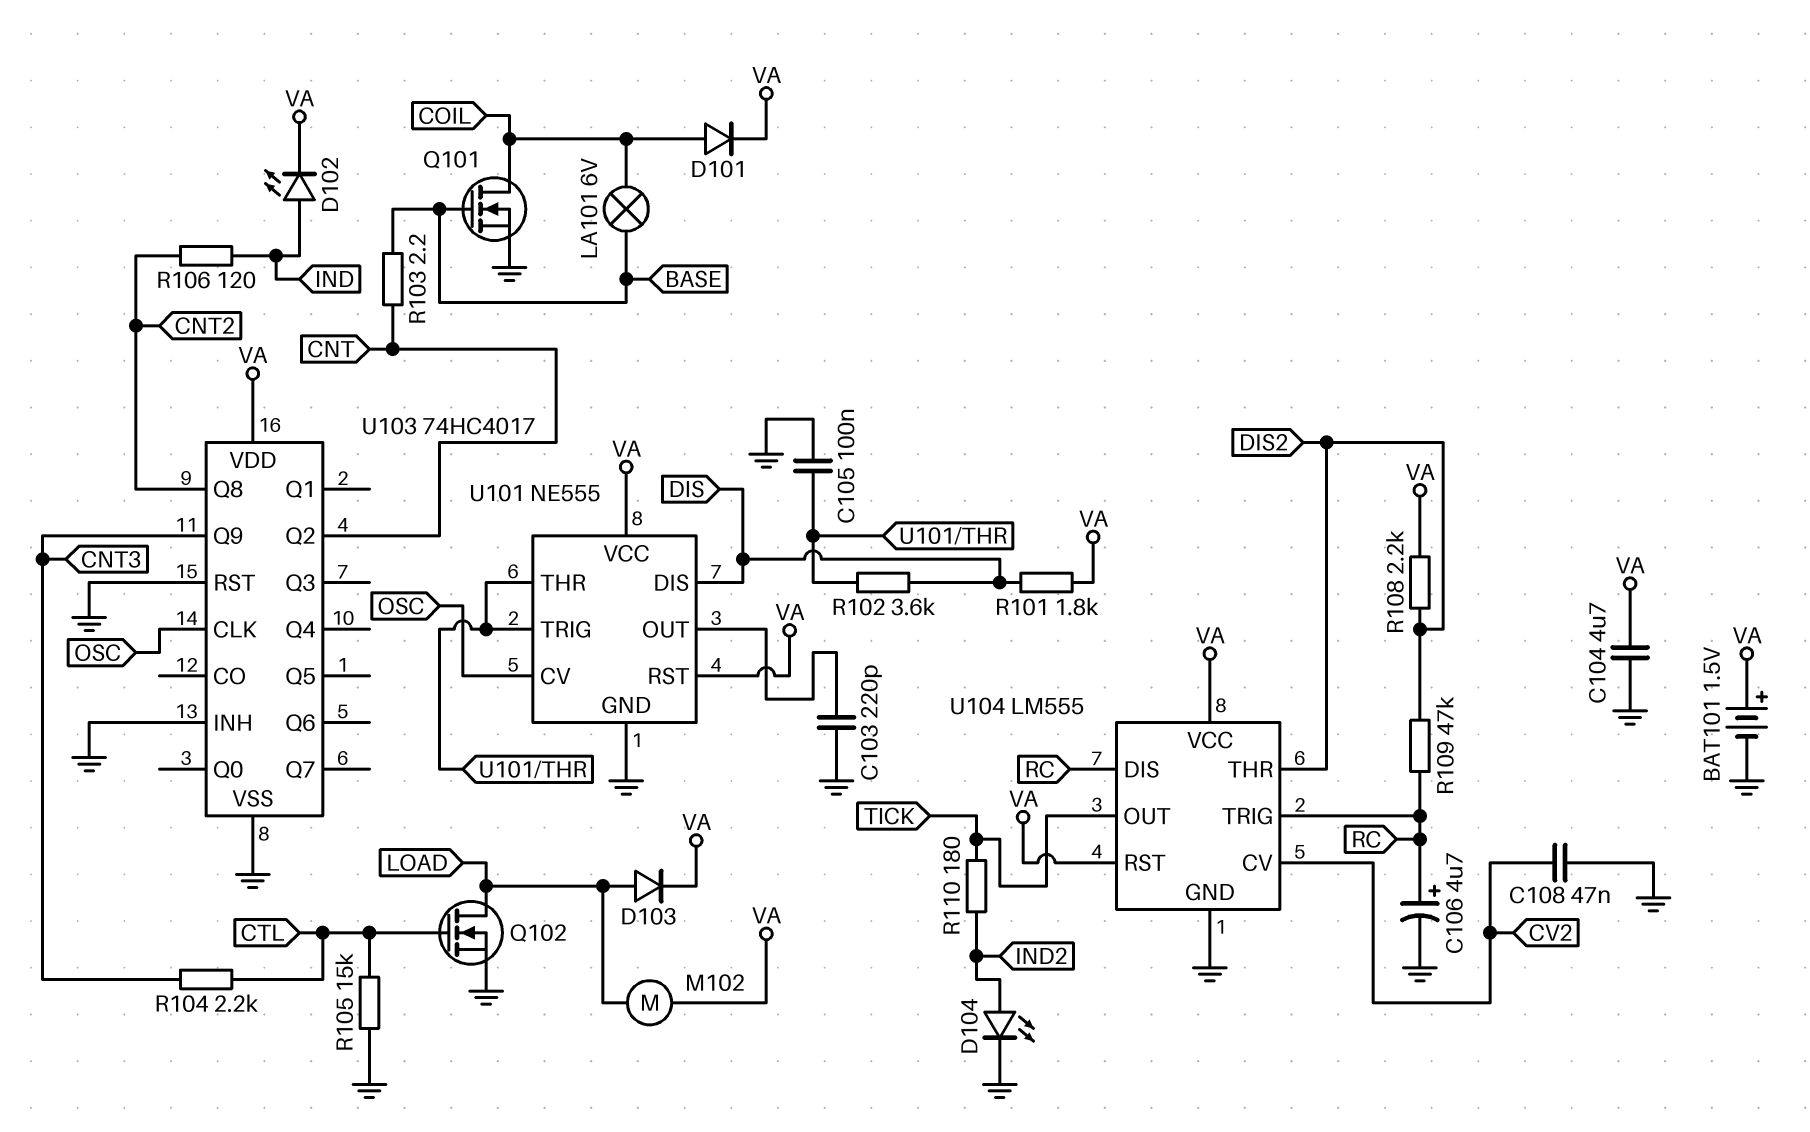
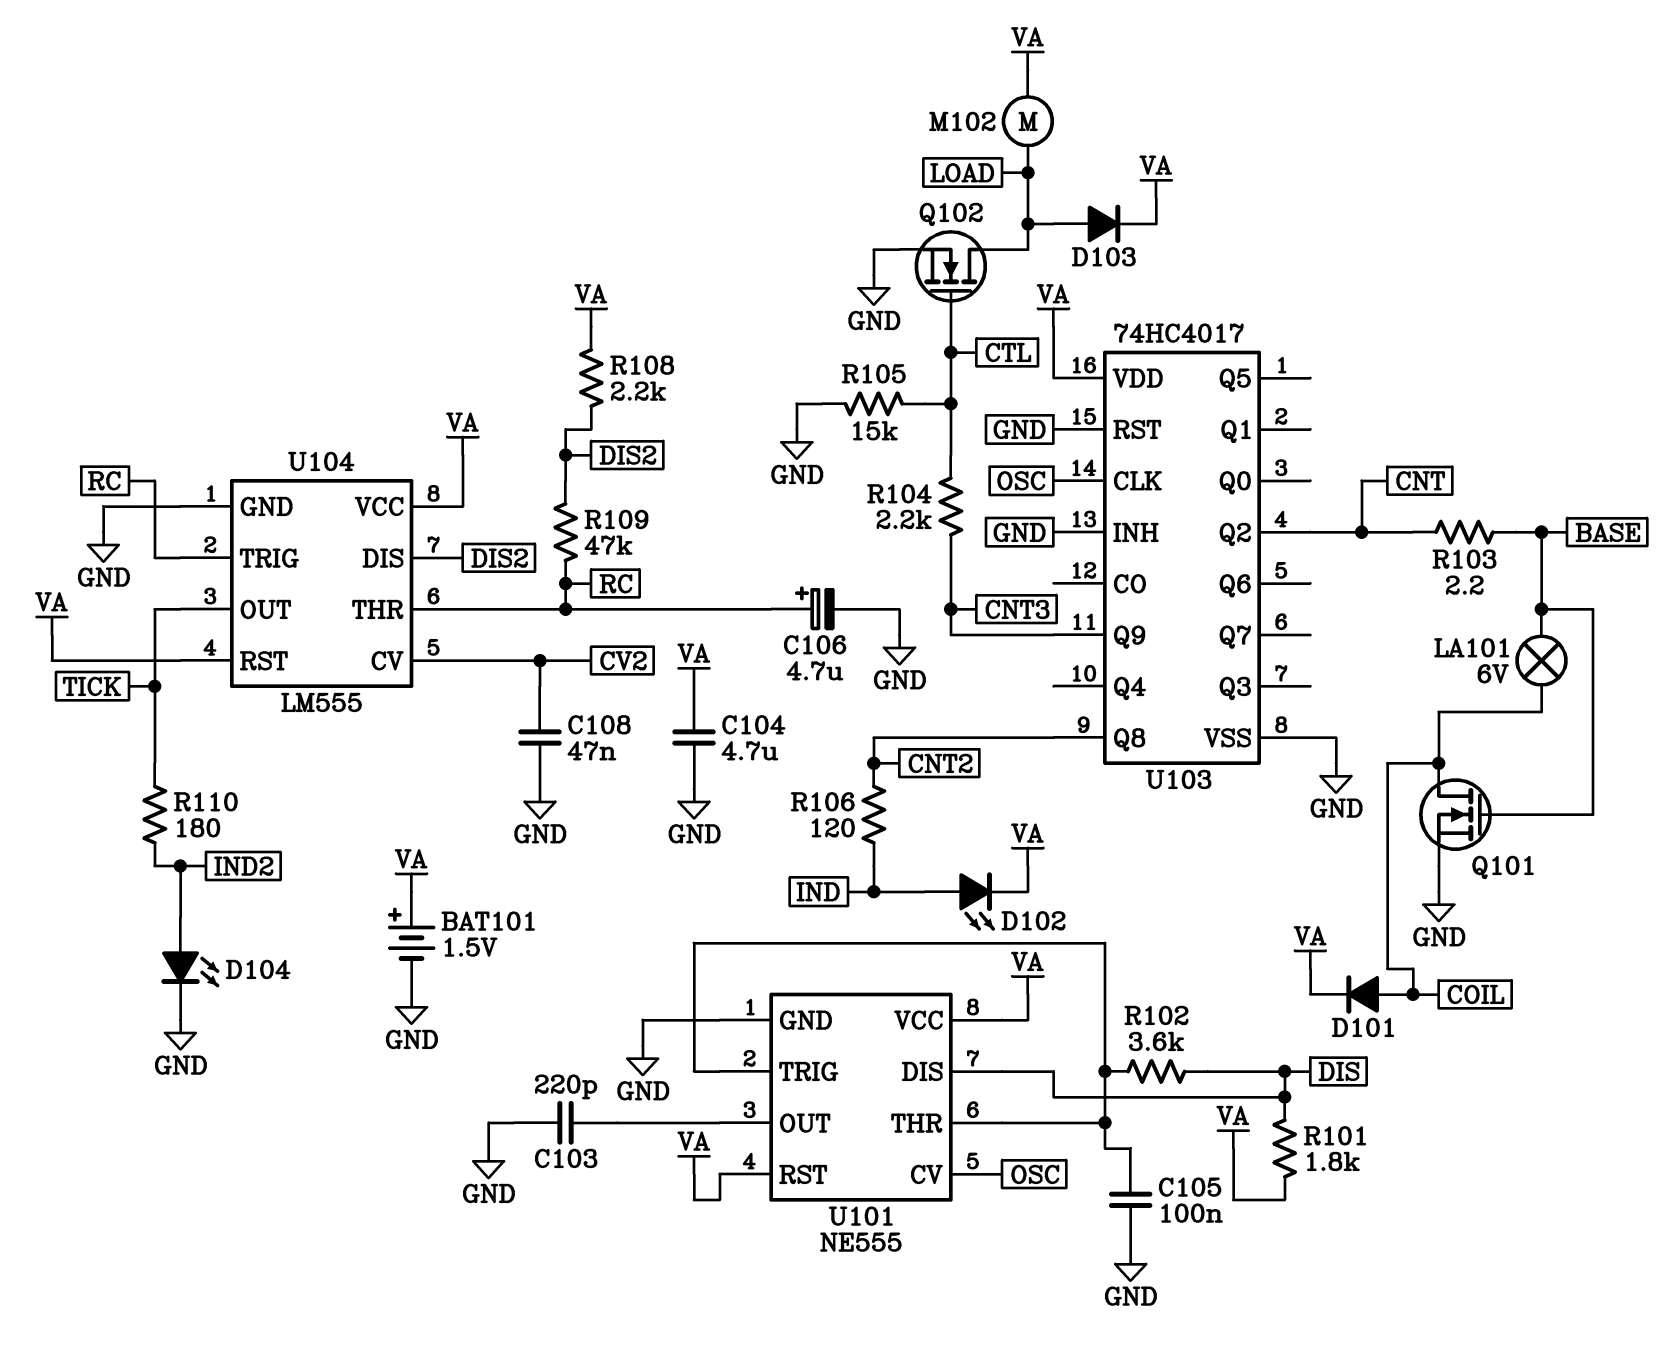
U104 pin DIS: RC -> DIS2
U104 pin THR: DIS2 -> RC

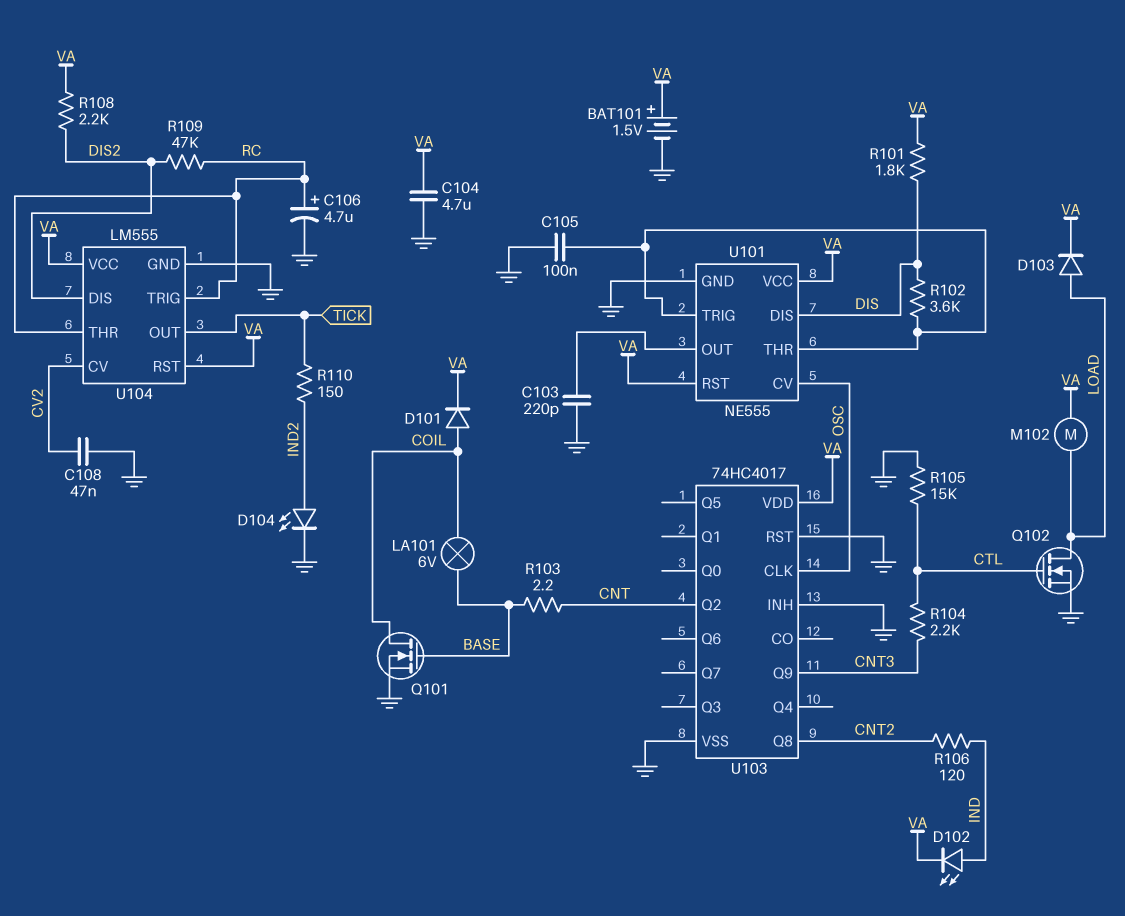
R110: 180 (IND2, TICK) -> 150 (IND2, TICK)

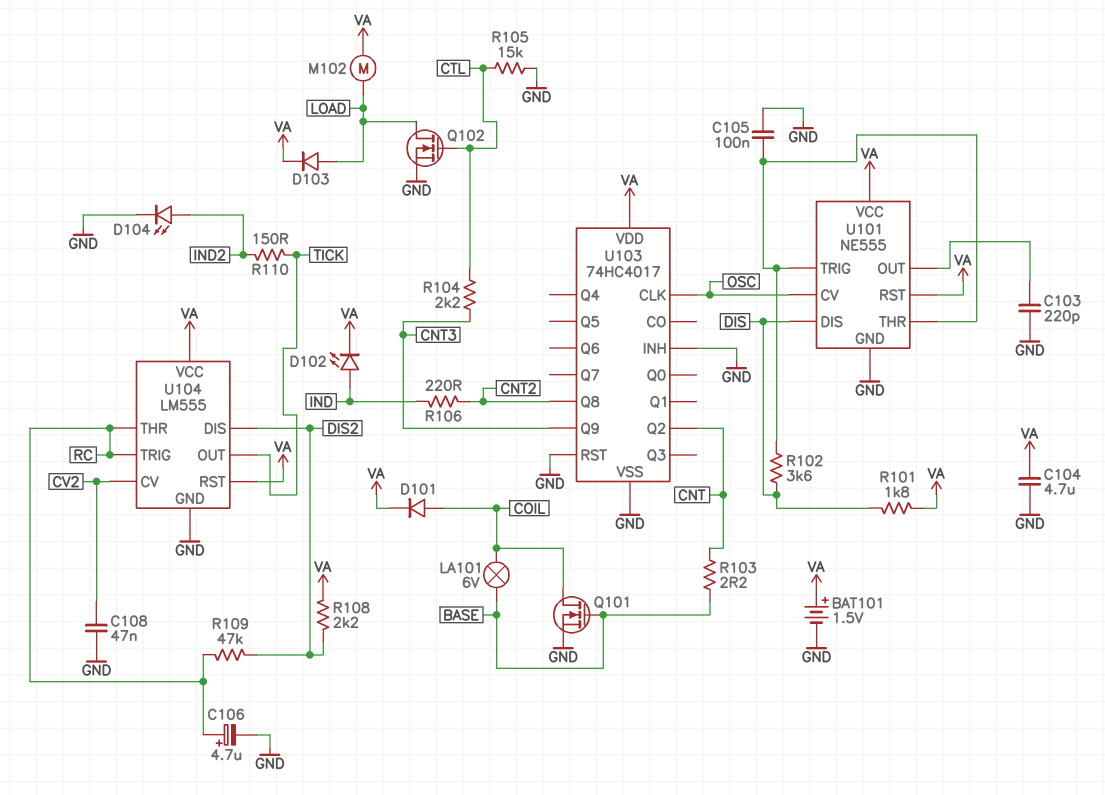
R106: 120 (CNT2, IND) -> 220 (CNT2, IND)

